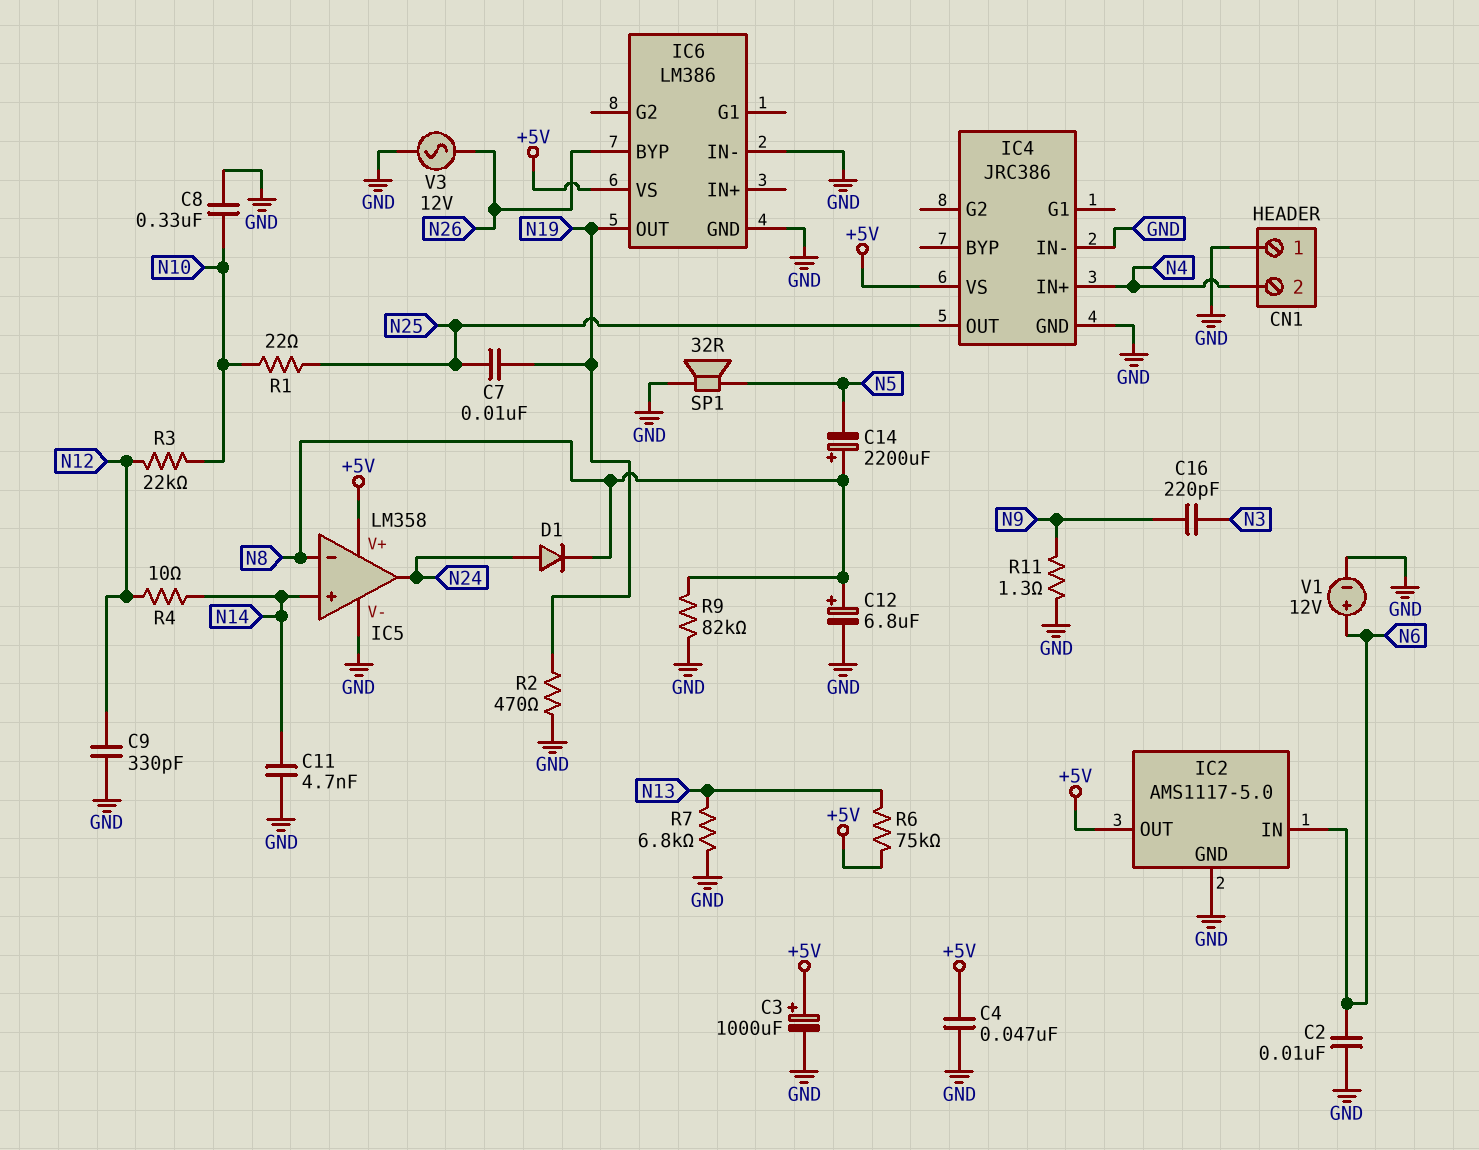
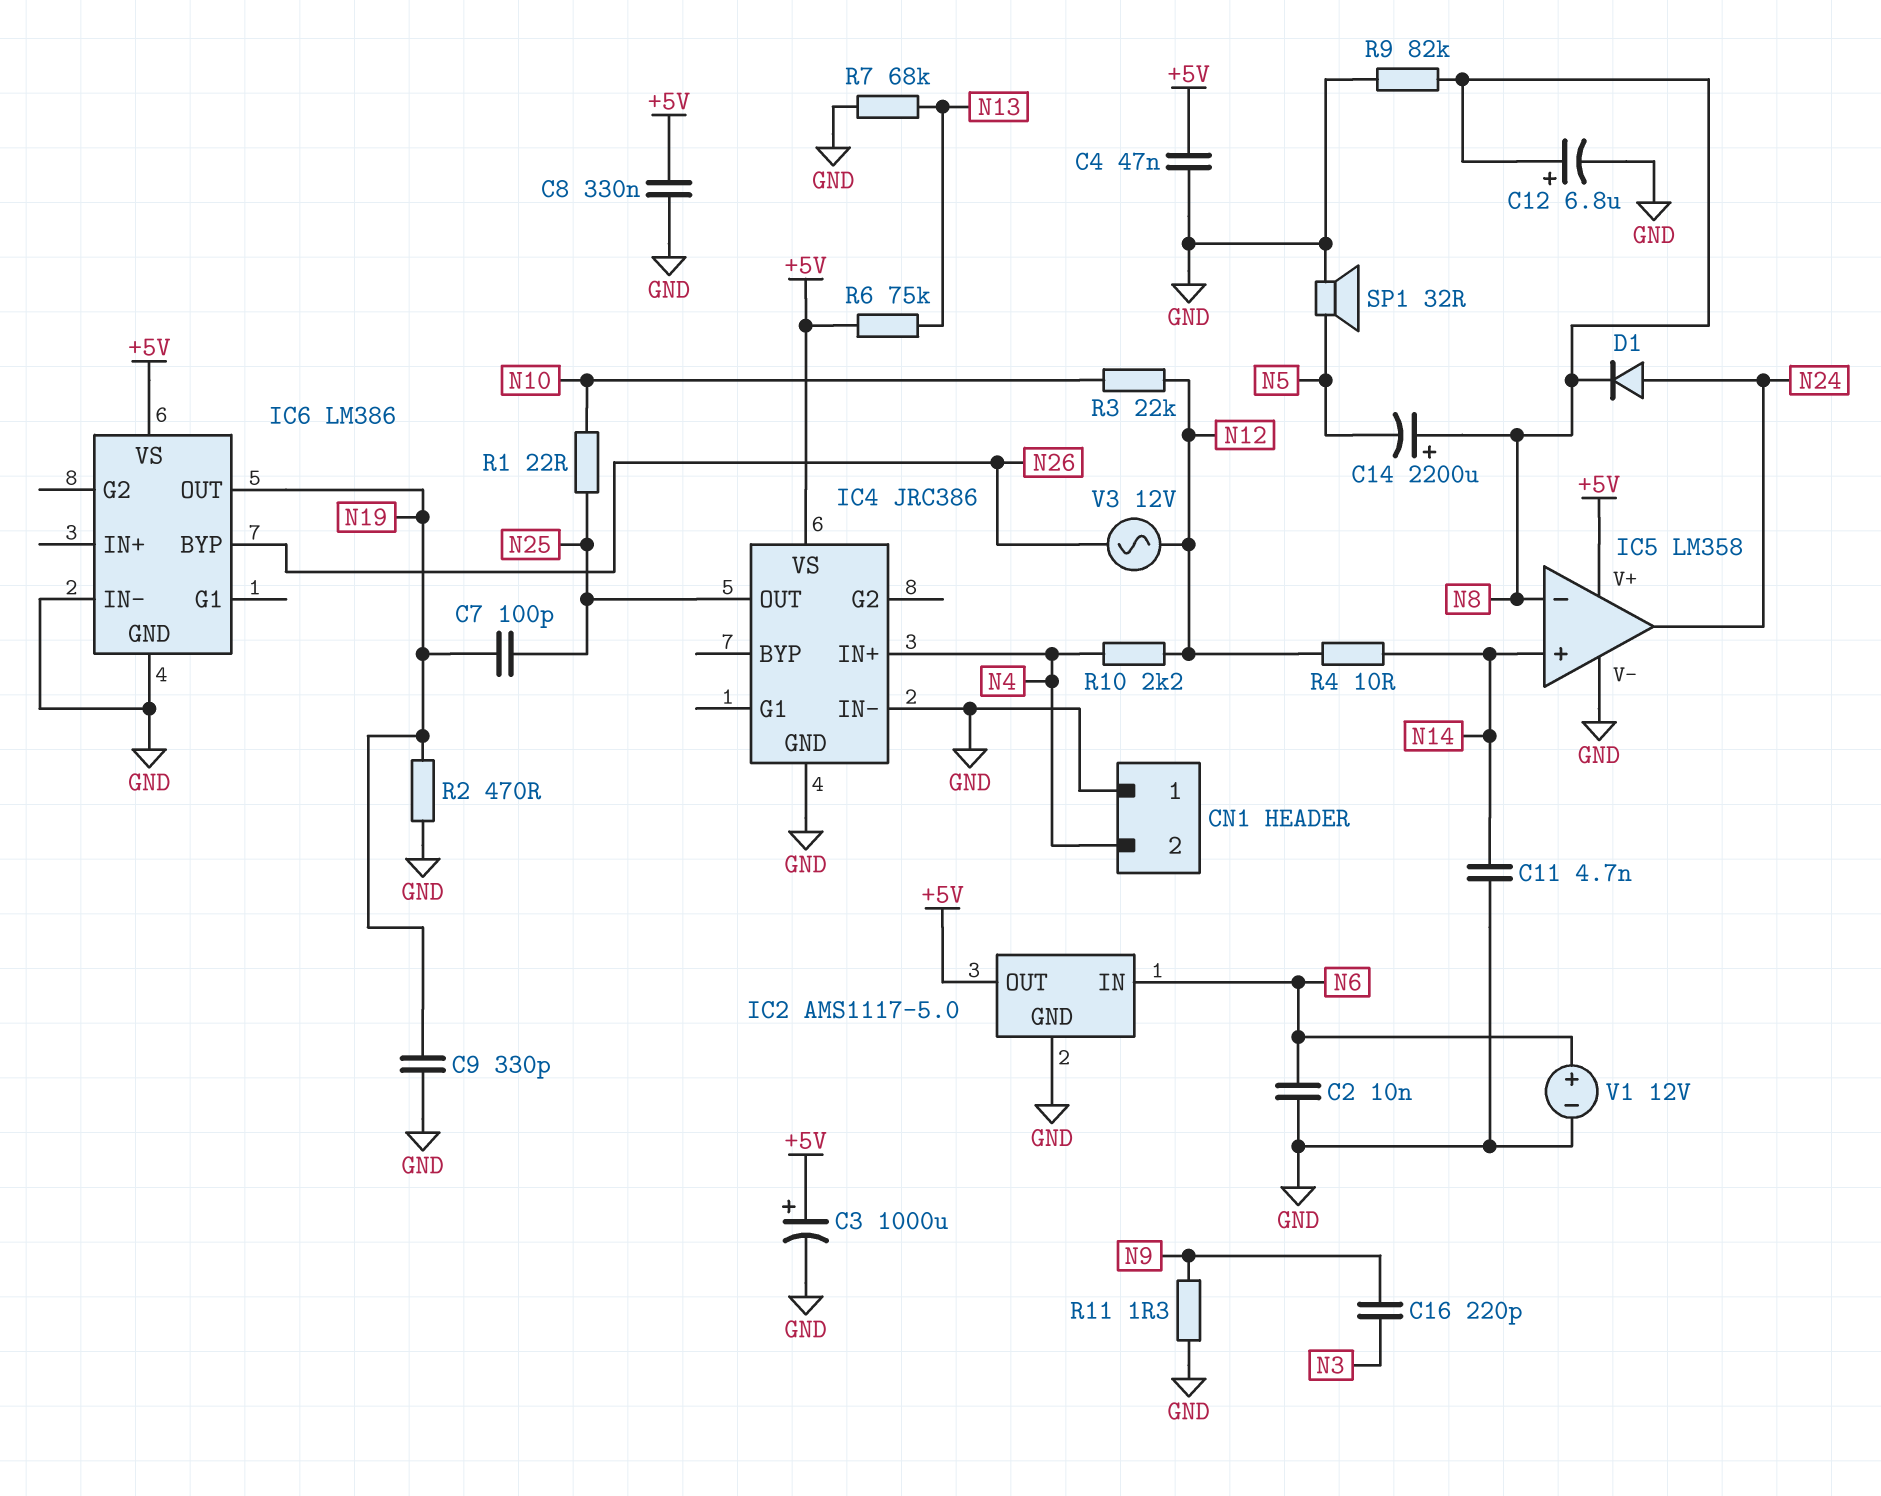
C7: 10nF (N19, N25) -> 100pF (N19, N25)
C8: 330nF (GND, N10) -> 330nF (+5V, GND)
C9: 330pF (GND, N12) -> 330pF (GND, N19)
R7: 6.8k (GND, N13) -> 68k (GND, N13)
R10: none -> 2.2k (N4, N12)
V3: AC 12V (GND, N26) -> AC 12V (N12, N26)

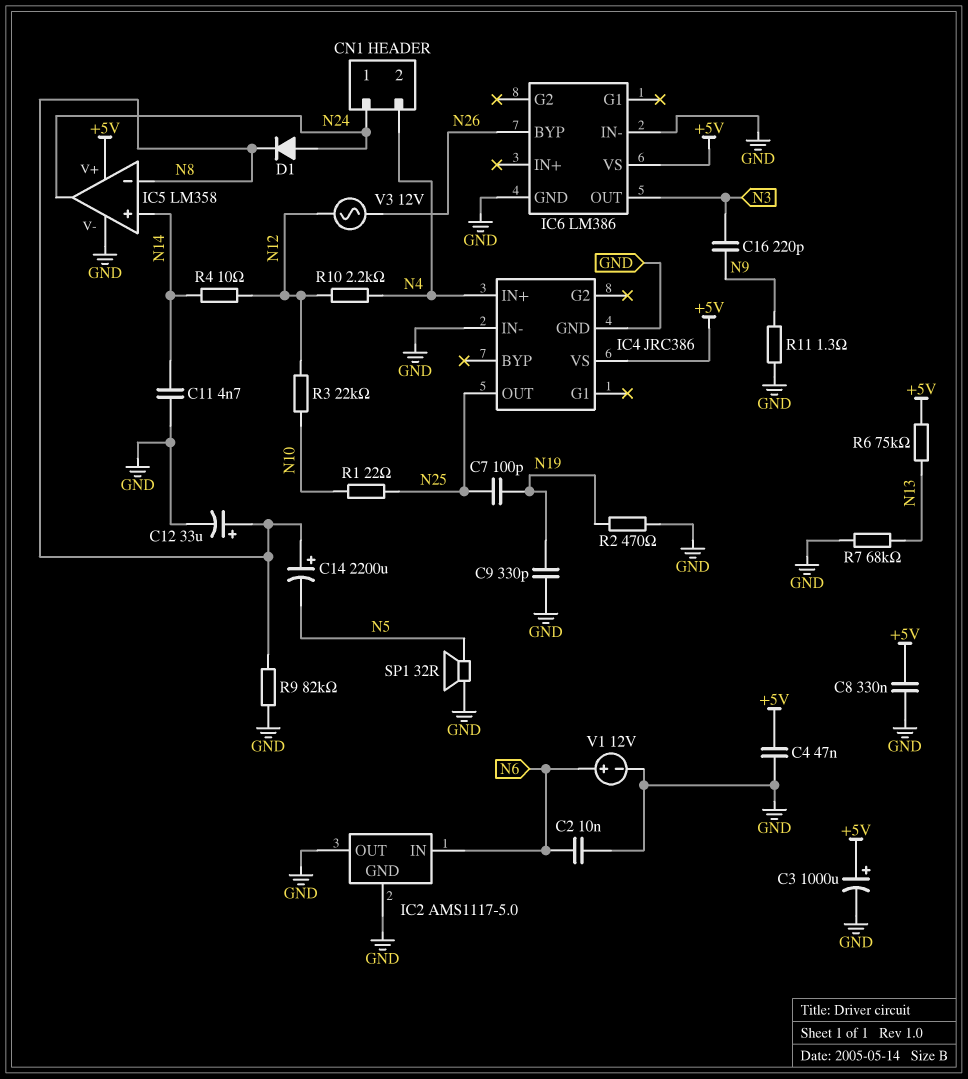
C12: 6.8uF (plus N8, minus GND) -> 33uF (plus N8, minus GND)
CN1 pin 1: GND -> N24
IC2 pin OUT: +5V -> GND
IC6 pin OUT: N19 -> N3

